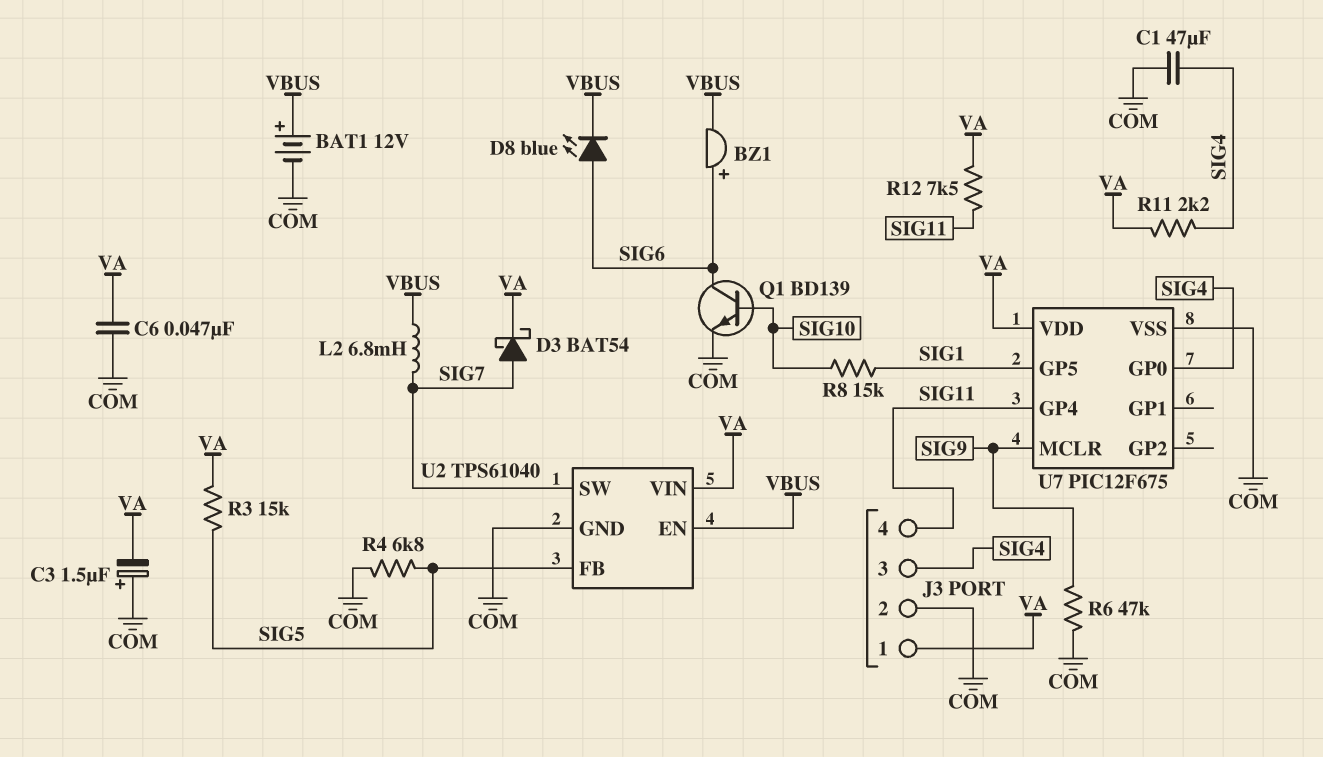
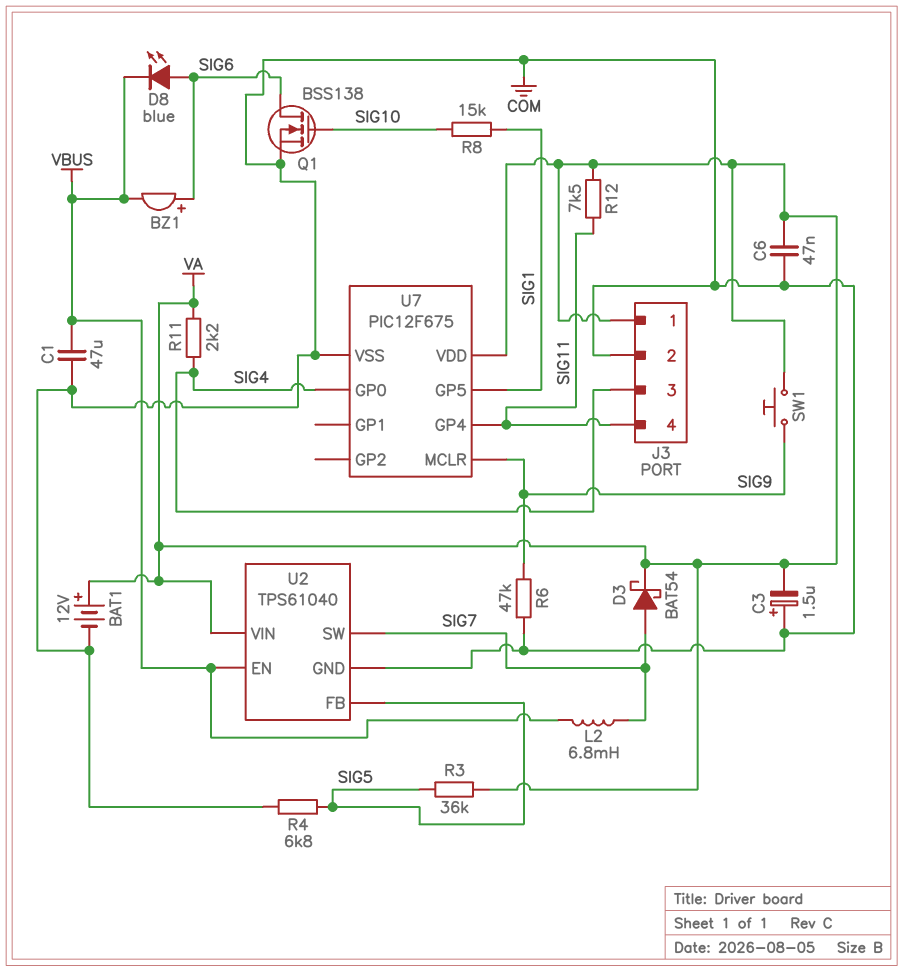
BAT1: 12V (plus VBUS, minus COM) -> 12V (plus VA, minus COM)
C1: 47uF (COM, SIG4) -> 47uF (COM, VBUS)
Q1: NPN BD139 (B SIG10, C SIG6, E COM) -> NMOS BSS138 (G SIG10, D SIG6, S COM)
R3: 15k (SIG5, VA) -> 36k (SIG5, VA)
SW1: none -> button (SIG9, VA)

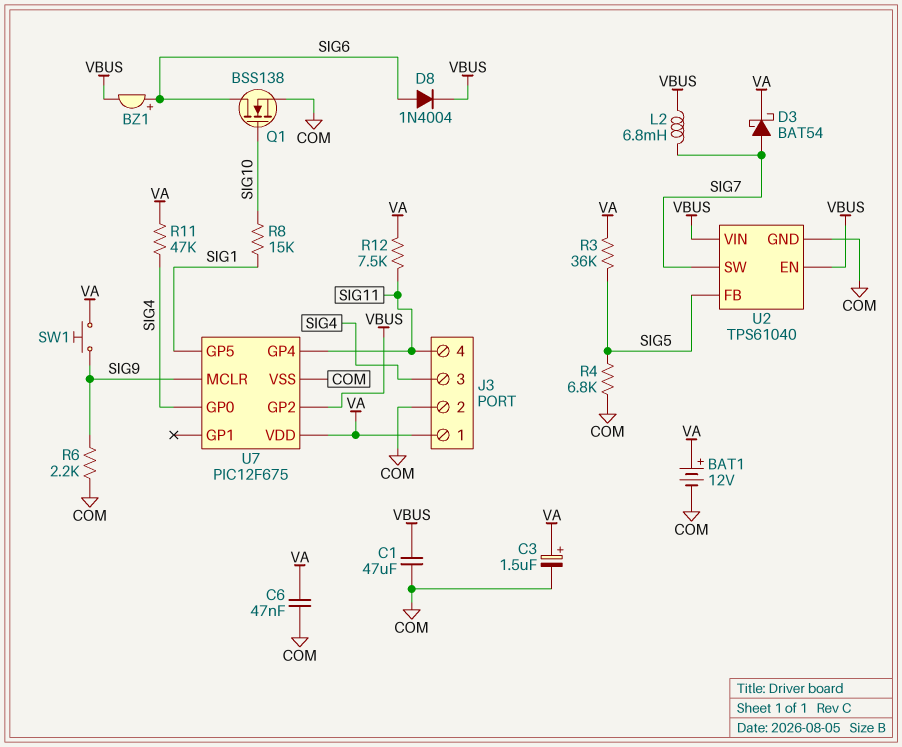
C3: 1.5uF (plus COM, minus VA) -> 1.5uF (plus VA, minus COM)
D8: LED blue (A SIG6, K VBUS) -> diode 1N4004 (A SIG6, K VBUS)
R6: 47k (COM, SIG9) -> 2.2k (COM, SIG9)
R11: 2.2k (SIG4, VA) -> 47k (SIG4, VA)
U2 pin VIN: VA -> VBUS
U7 pin GP2: none -> VBUS

